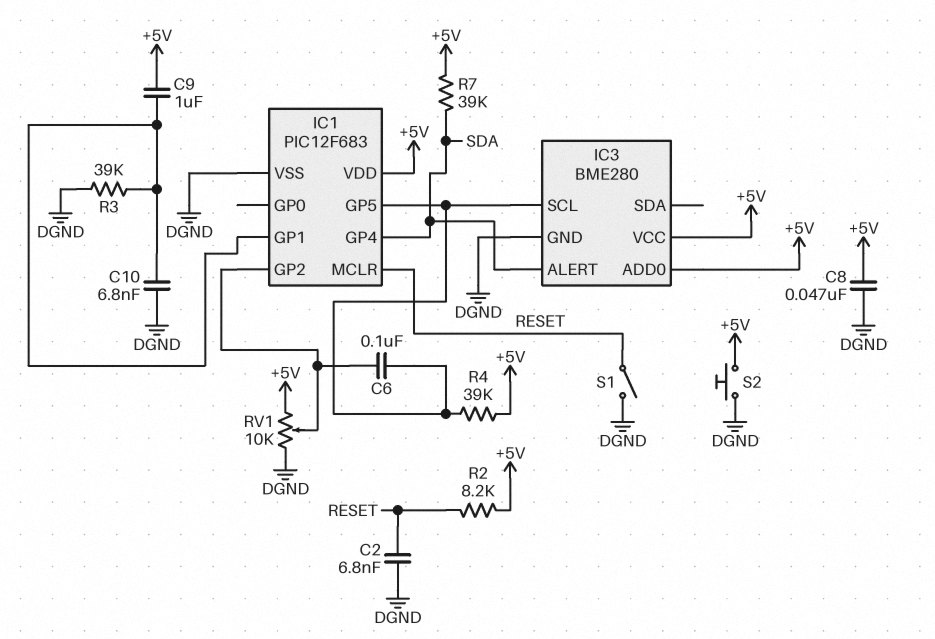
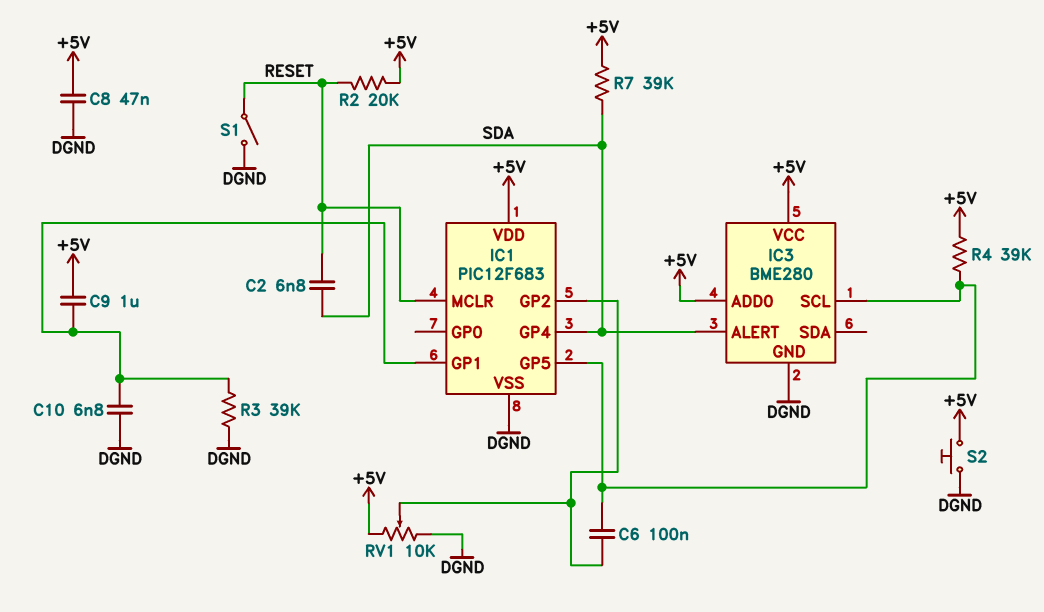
C2: 6.8nF (DGND, RESET) -> 6.8nF (RESET, SDA)
R2: 8.2k (+5V, RESET) -> 20k (+5V, RESET)

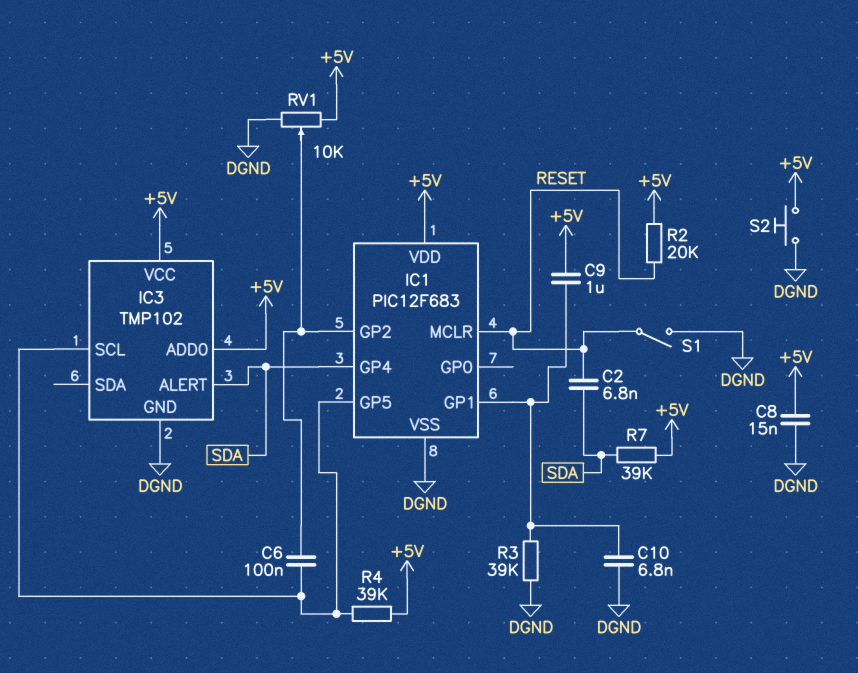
C8: 47nF (+5V, DGND) -> 15nF (+5V, DGND)
IC3: BME280 -> TMP102

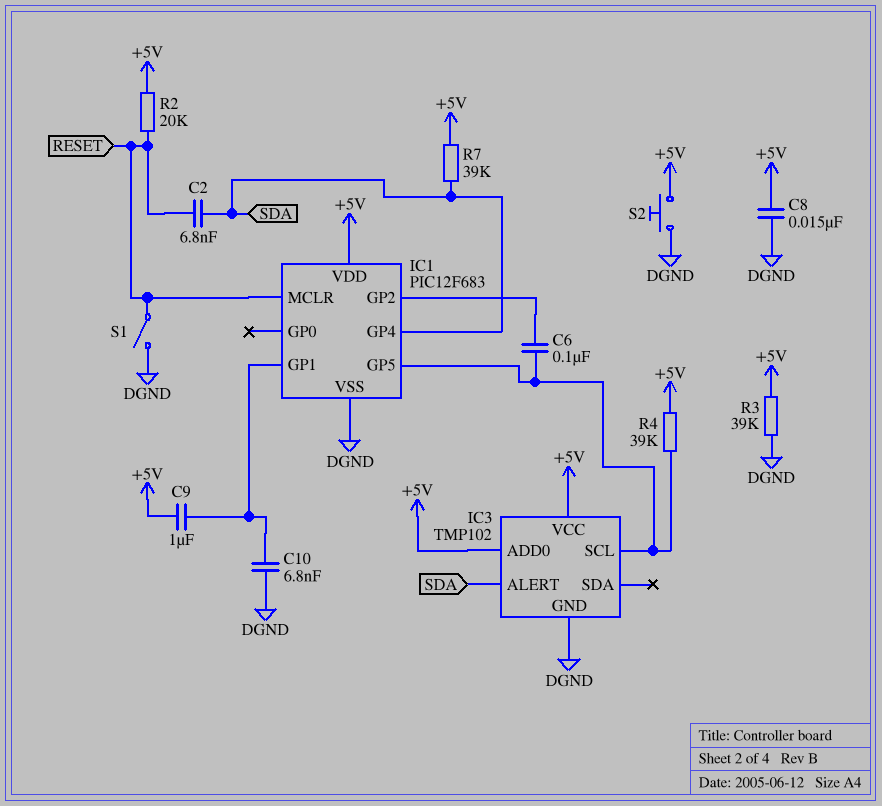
R3: 39k (DGND, IC1/GP1) -> 39k (+5V, DGND)
RV1: 10k (+5V, DGND, wiper IC1/GP2) -> none

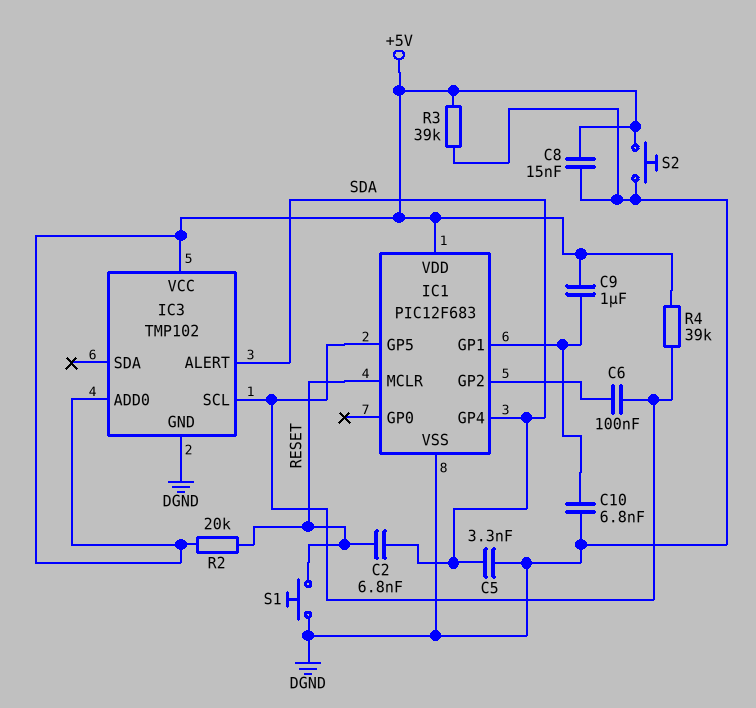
C5: none -> 3.3nF (DGND, SDA)
R7: 39k (+5V, SDA) -> none
S1: switch (DGND, RESET) -> button (DGND, RESET)

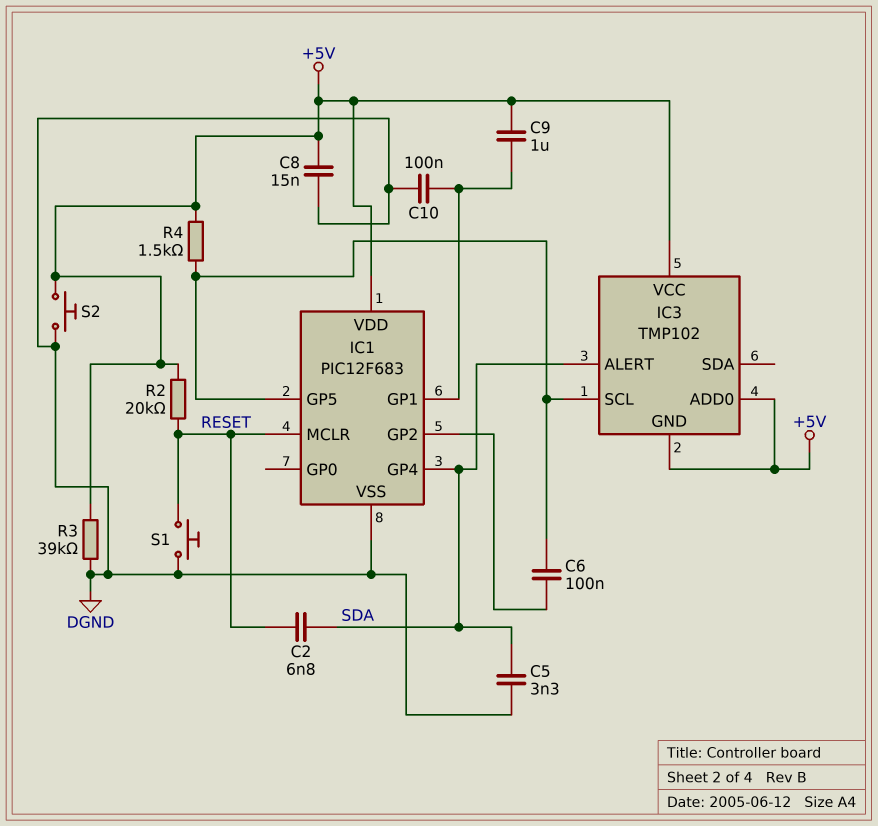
C10: 6.8nF (DGND, IC1/GP1) -> 100nF (DGND, IC1/GP1)
IC3 pin GND: DGND -> +5V
R4: 39k (+5V, IC1/GP5) -> 1.5k (+5V, IC1/GP5)

